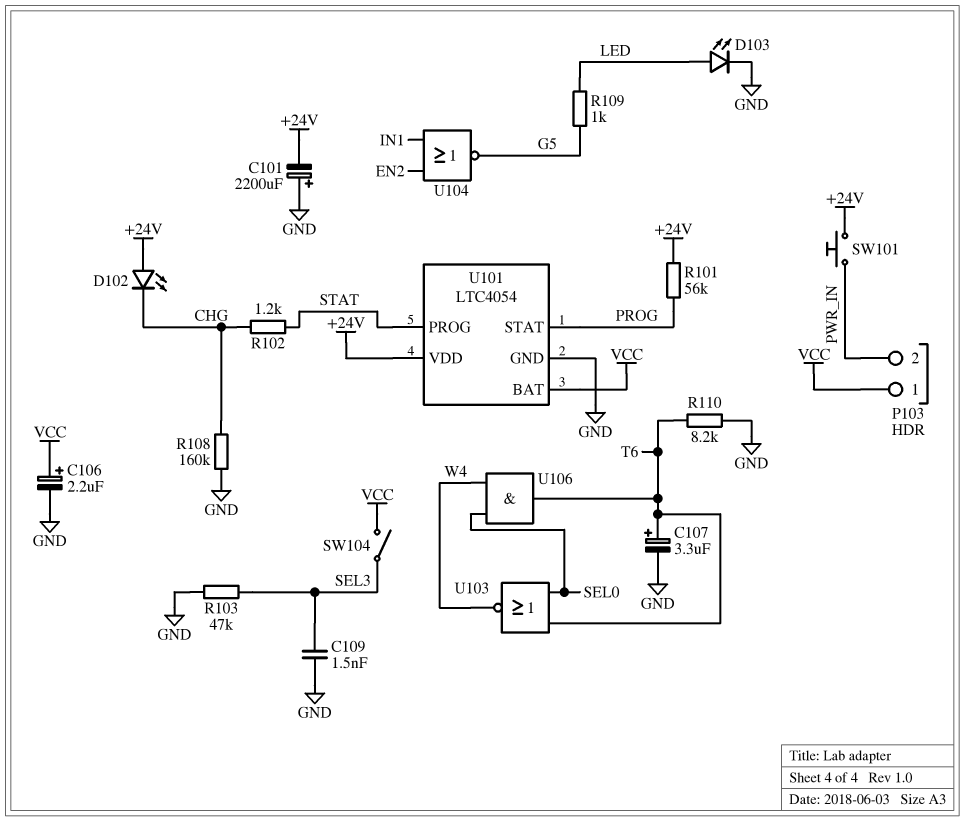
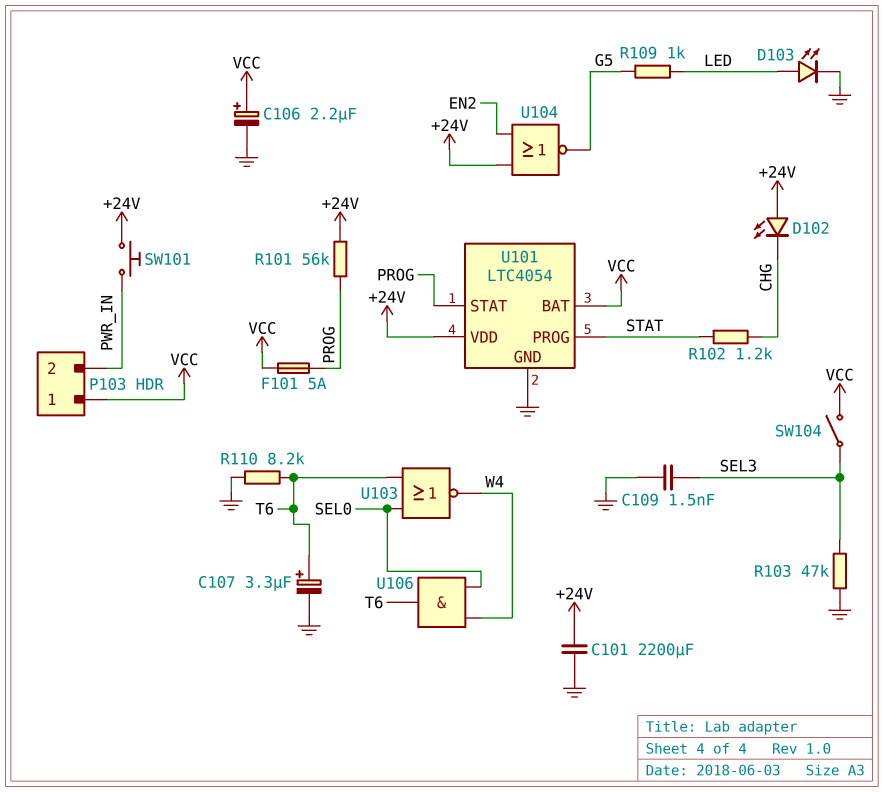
C101: 2200uF (plus GND, minus +24V) -> 2200uF (+24V, GND)
F101: none -> 5A (PROG, VCC)
R108: 160k (CHG, GND) -> none
U104: NOR (in EN2, in IN1, out G5) -> NOR (in +24V, in EN2, out G5)

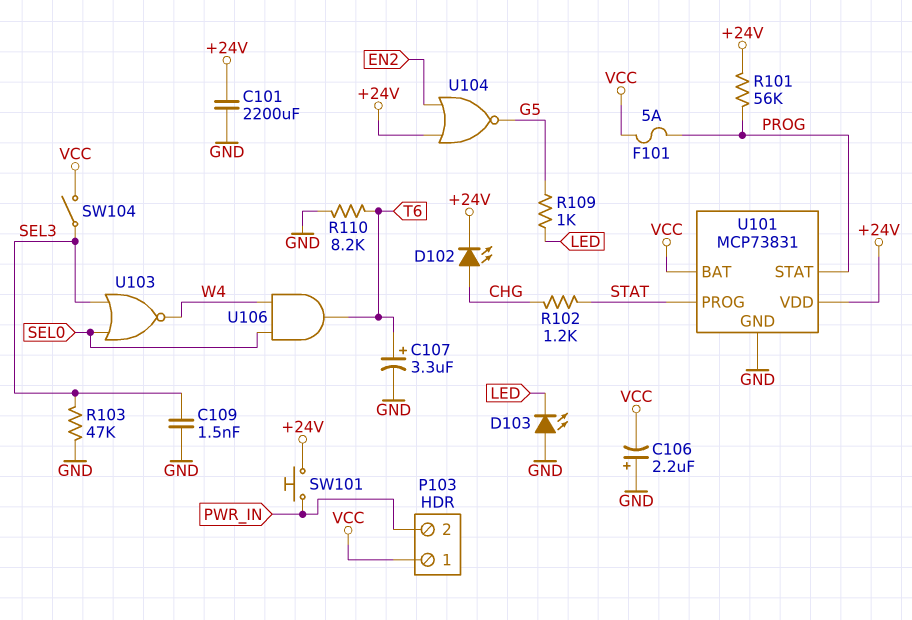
C106: 2.2uF (plus VCC, minus GND) -> 2.2uF (plus GND, minus VCC)
D102: LED (A +24V, K CHG) -> LED (A CHG, K +24V)
D103: LED (A LED, K GND) -> LED (A GND, K LED)
U101: LTC4054 -> MCP73831
U103: NOR (in SEL0, in T6, out W4) -> NOR (in SEL0, in SEL3, out W4)

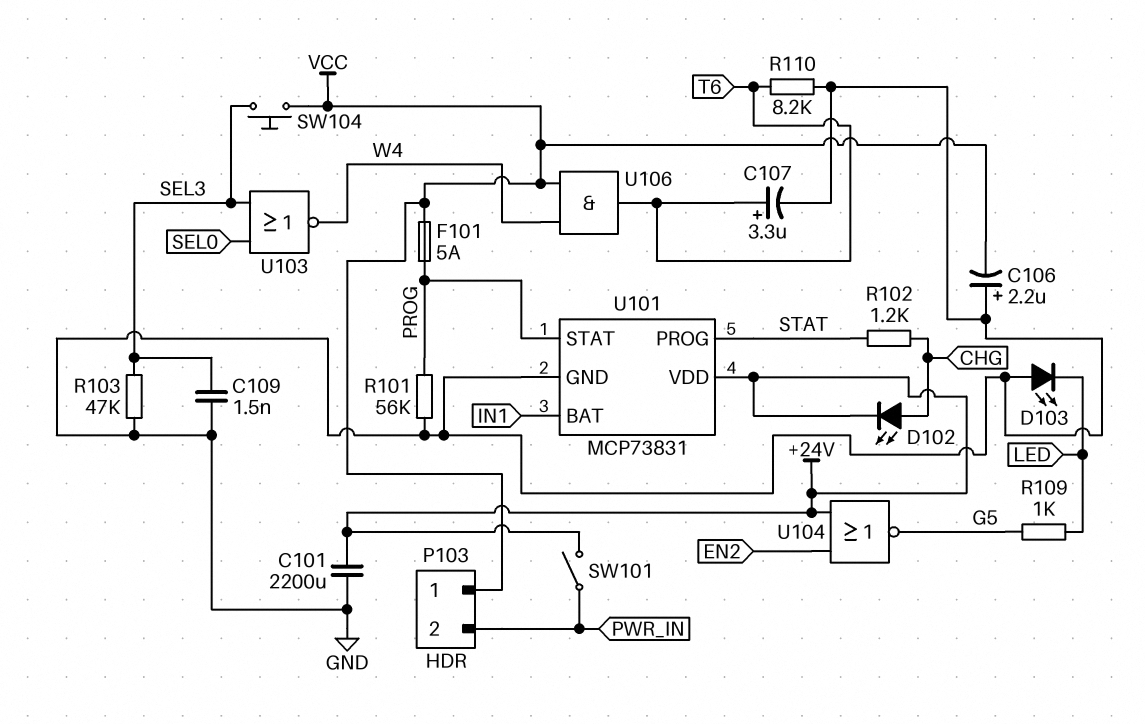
R101: 56k (+24V, PROG) -> 56k (GND, PROG)
SW101: button (+24V, PWR_IN) -> switch (+24V, PWR_IN)
SW104: switch (SEL3, VCC) -> button (SEL3, VCC)
U101 pin BAT: VCC -> IN1
U106: AND (in SEL0, in W4, out T6) -> AND (in VCC, in W4, out T6)

